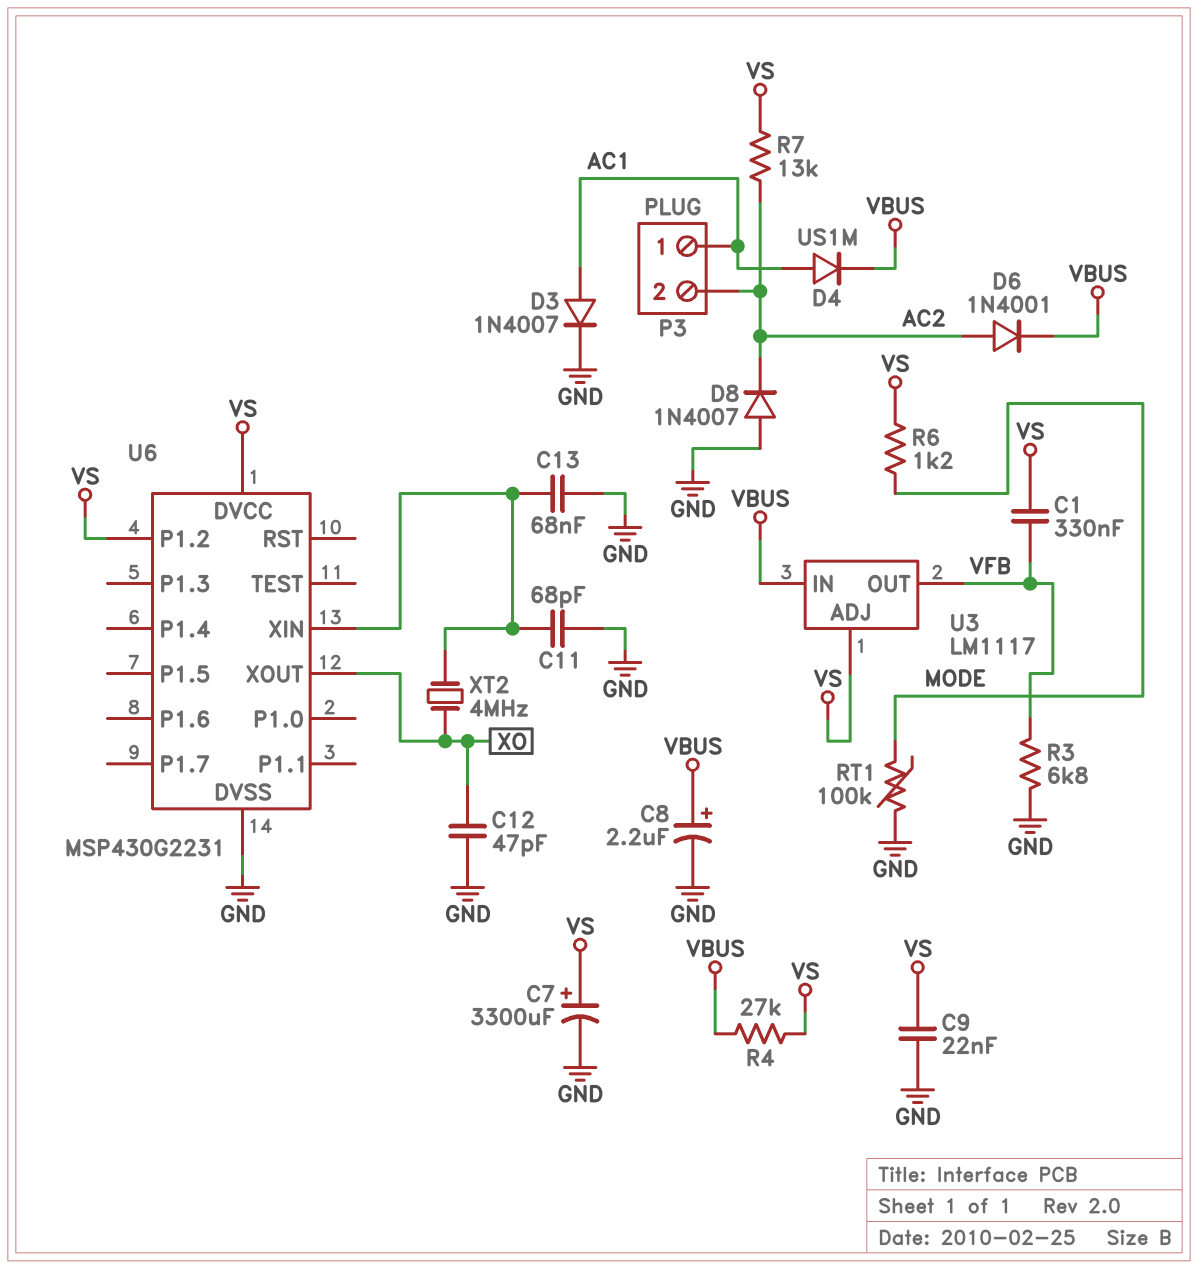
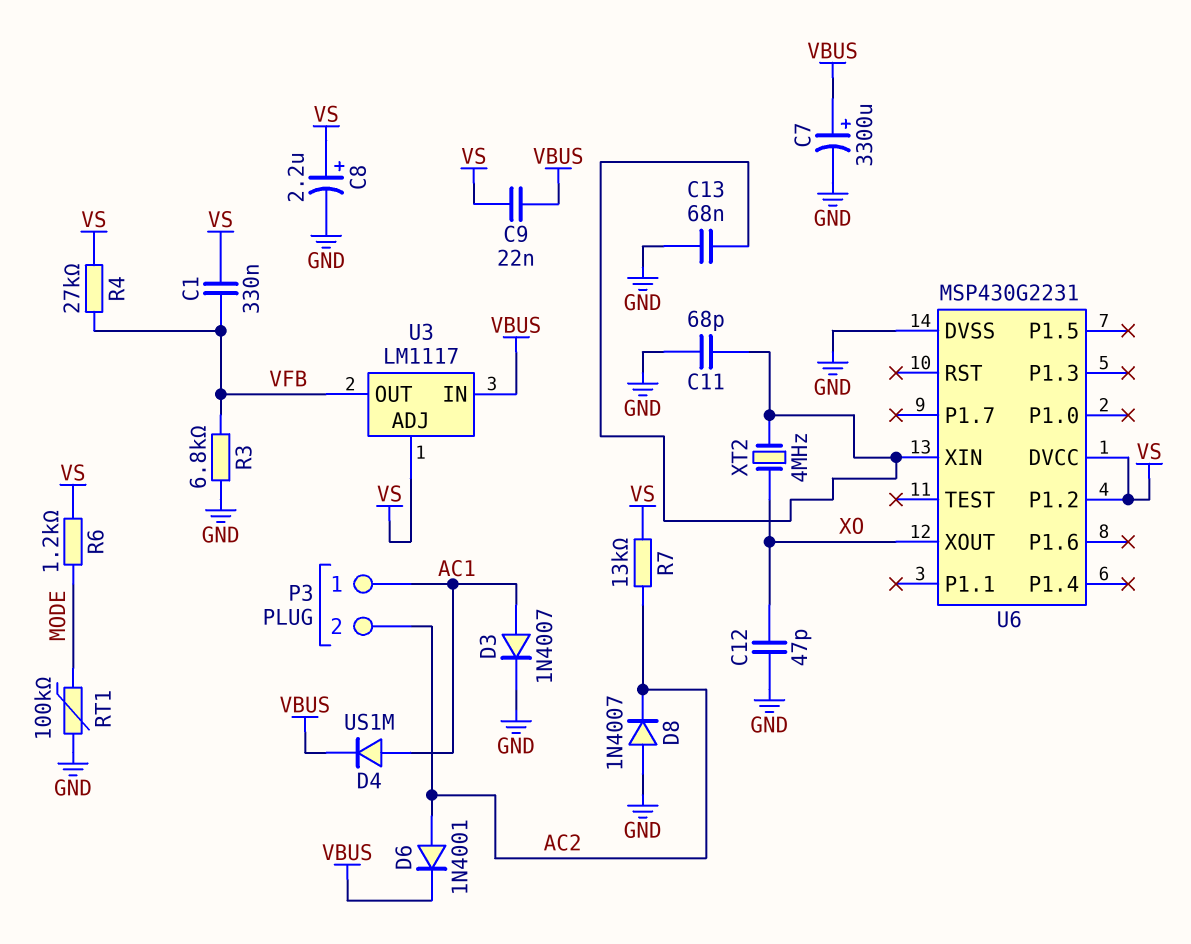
C7: 3300uF (plus VS, minus GND) -> 3300uF (plus VBUS, minus GND)
C8: 2.2uF (plus VBUS, minus GND) -> 2.2uF (plus VS, minus GND)
C9: 22nF (GND, VS) -> 22nF (VBUS, VS)
R4: 27k (VBUS, VS) -> 27k (VFB, VS)

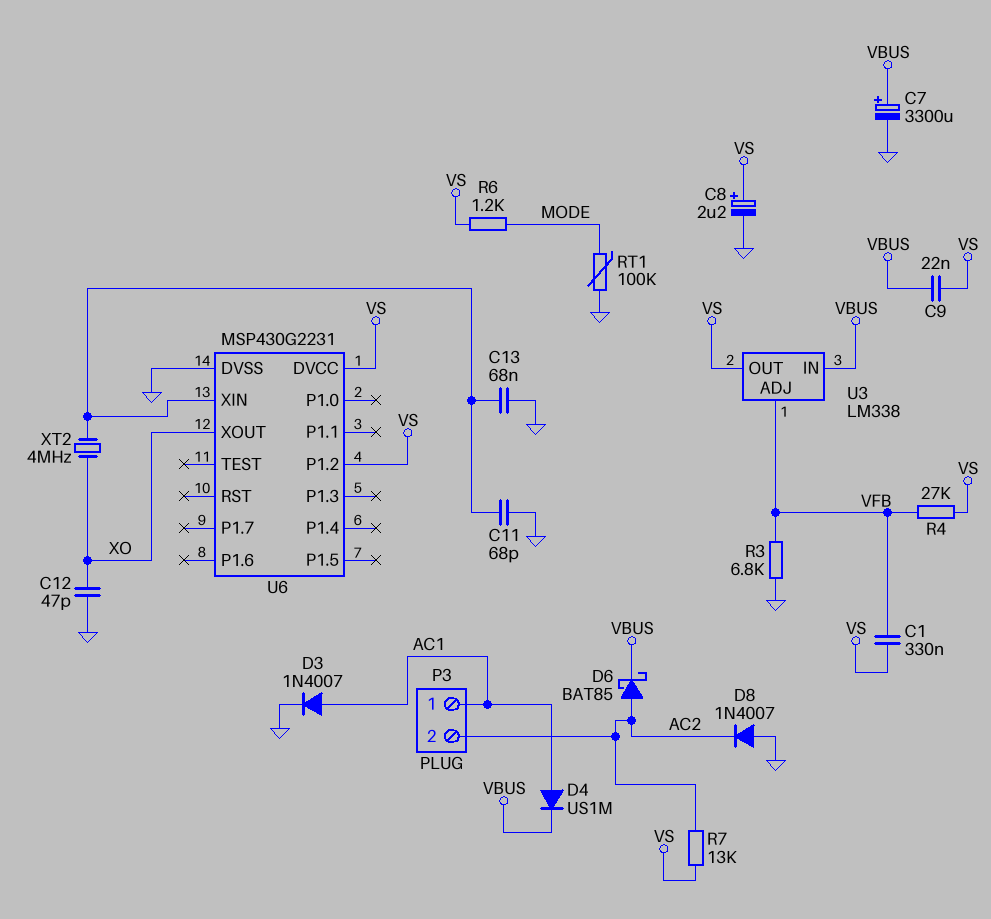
D6: diode 1N4001 (A AC2, K VBUS) -> schottky BAT85 (A AC2, K VBUS)
U3: LM1117 -> LM338
U3 pin ADJ: VS -> VFB
U3 pin OUT: VFB -> VS

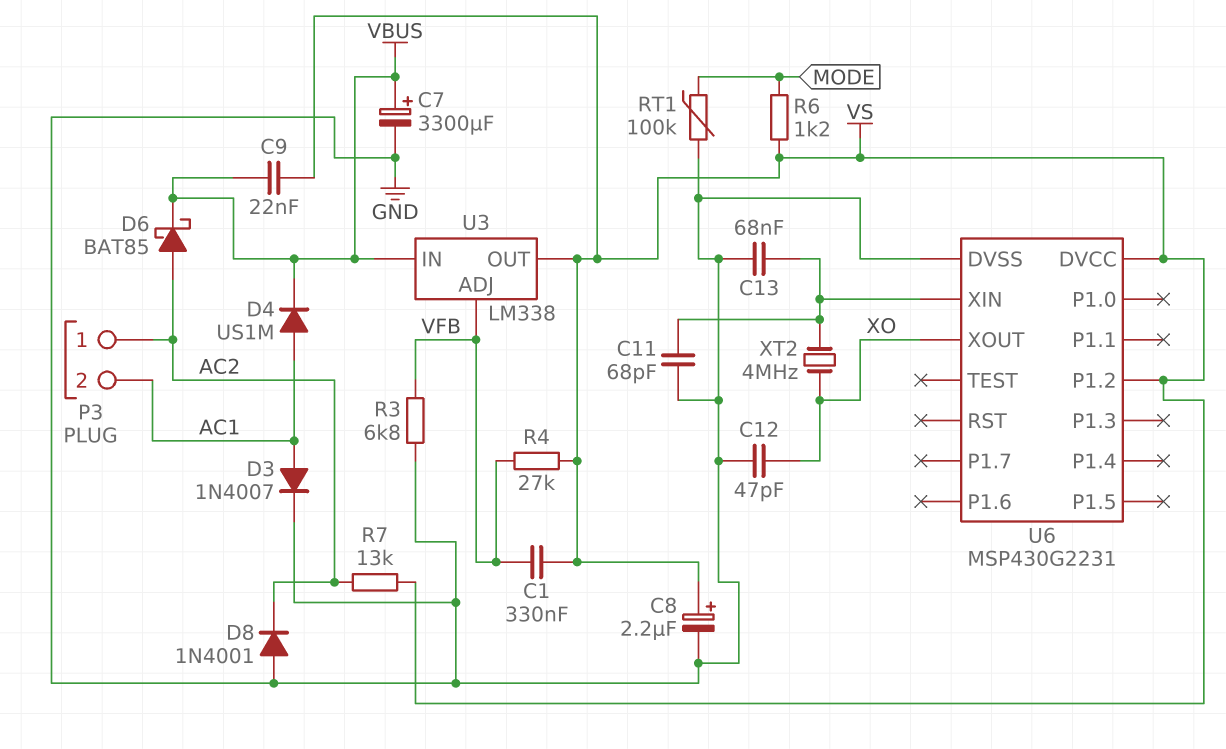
D8: diode 1N4007 (A GND, K AC2) -> diode 1N4001 (A GND, K AC2)
P3 pin 1: AC1 -> AC2
P3 pin 2: AC2 -> AC1

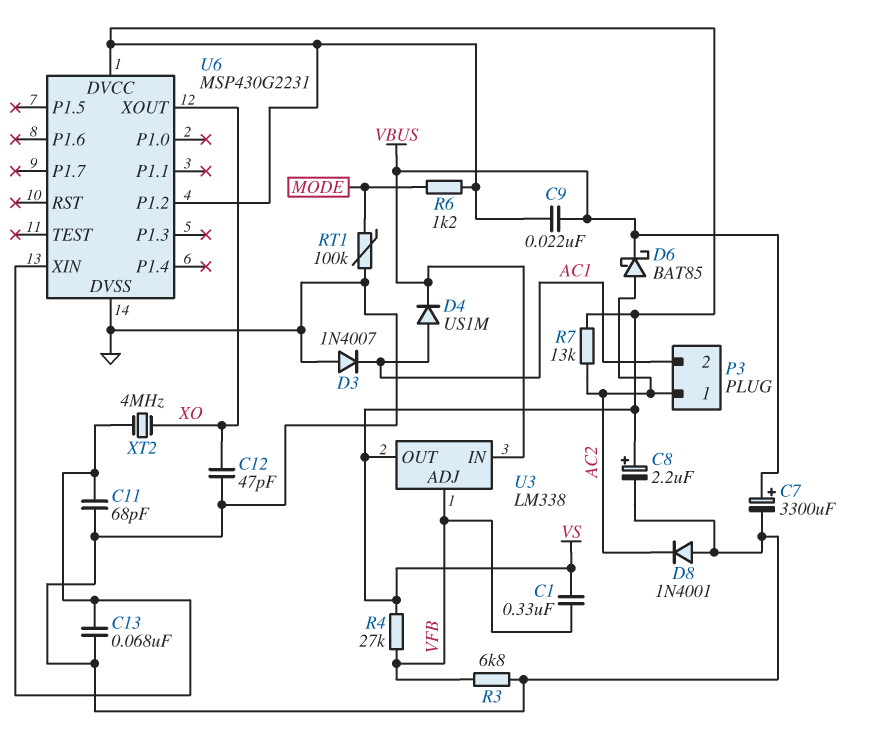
D3: diode 1N4007 (A AC1, K GND) -> diode 1N4007 (A GND, K AC1)

